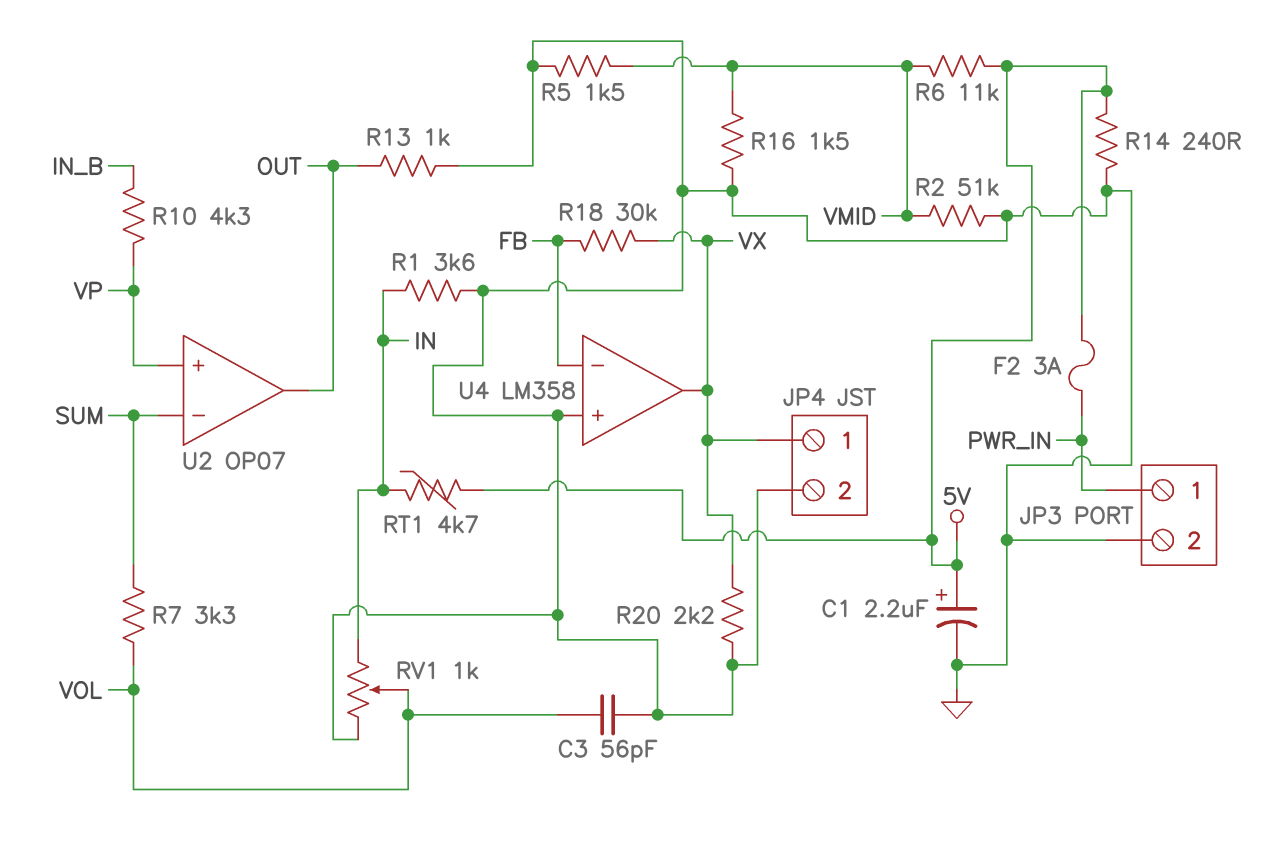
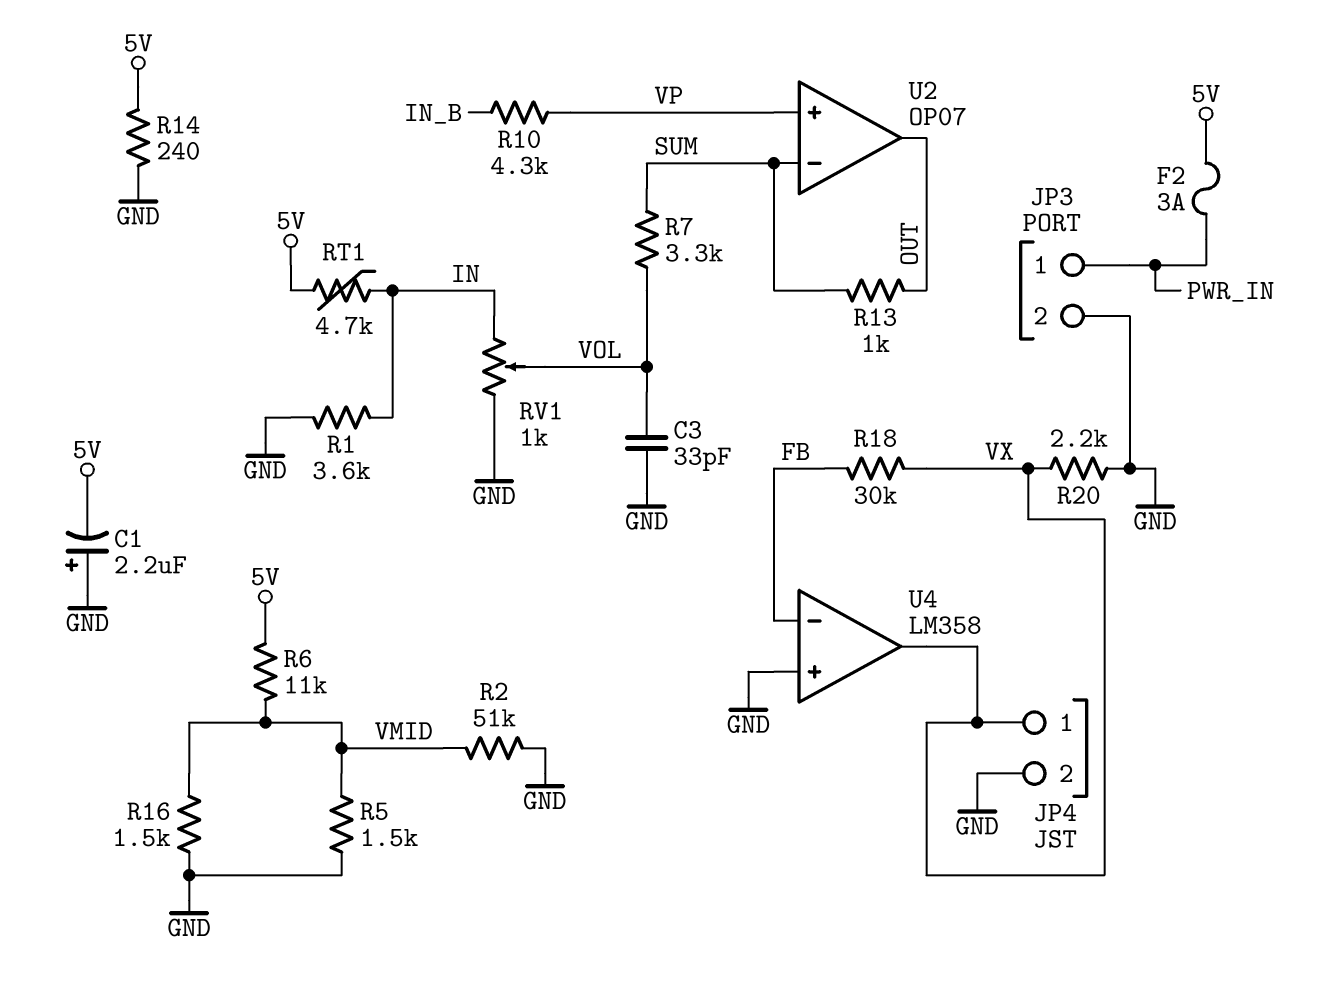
C1: 2.2uF (plus 5V, minus GND) -> 2.2uF (plus GND, minus 5V)
C3: 56pF (GND, VOL) -> 33pF (GND, VOL)
R13: 1k (GND, OUT) -> 1k (OUT, SUM)

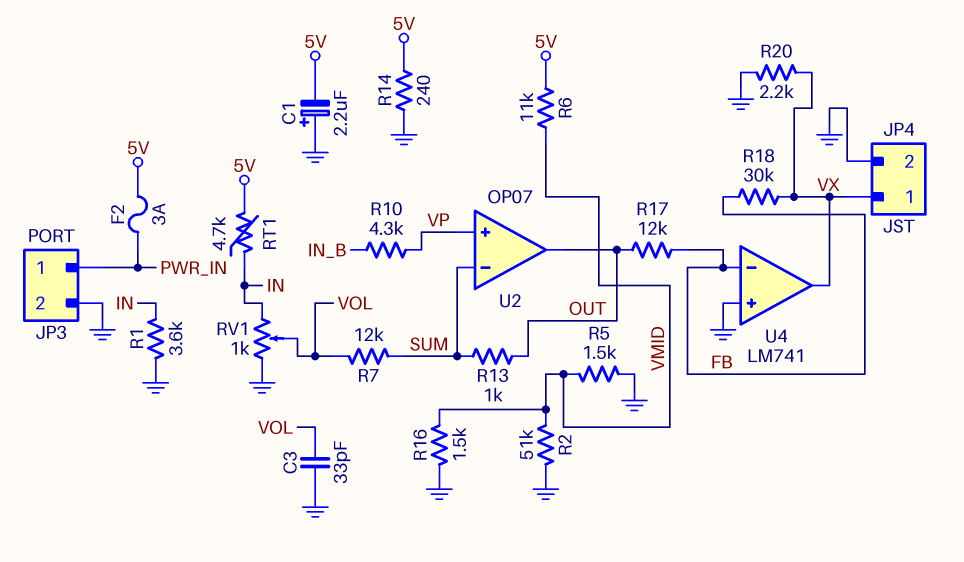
R7: 3.3k (SUM, VOL) -> 12k (SUM, VOL)
R17: none -> 12k (FB, OUT)
U4: LM358 -> LM741

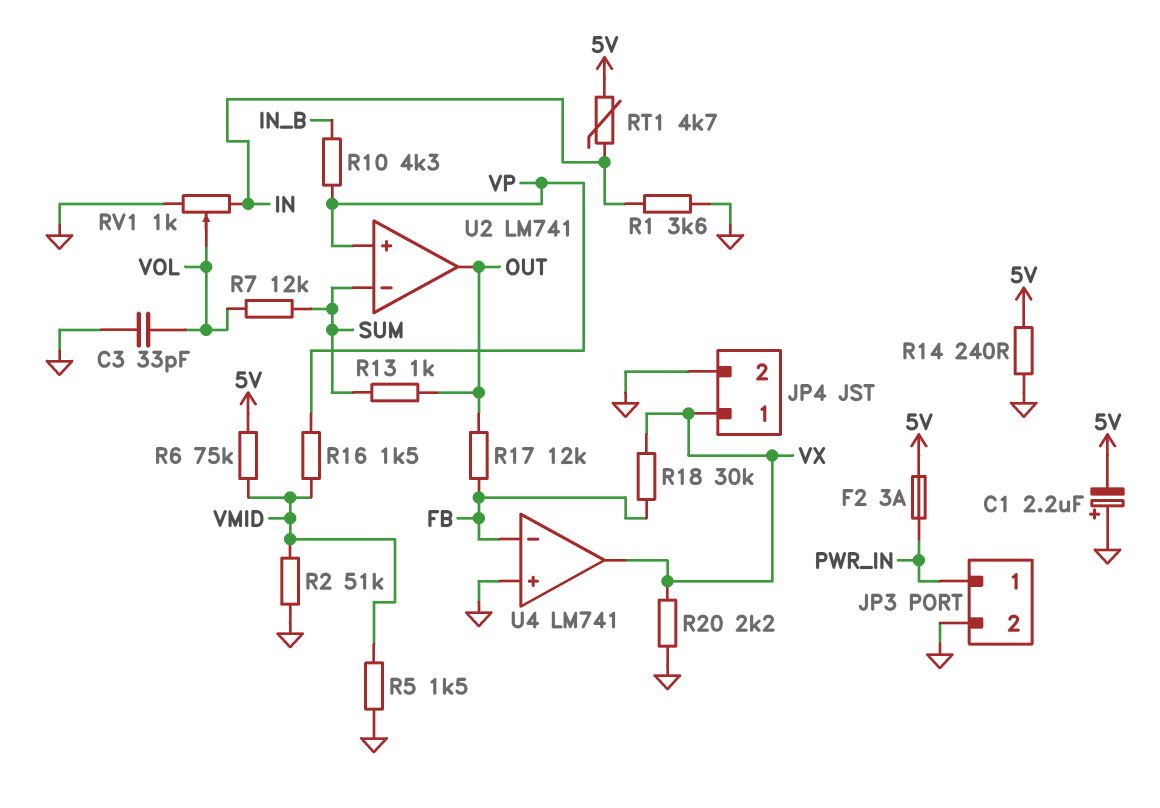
R6: 11k (5V, VMID) -> 75k (5V, VMID)
R16: 1.5k (GND, VMID) -> 1.5k (VMID, VP)
U2: OP07 -> LM741

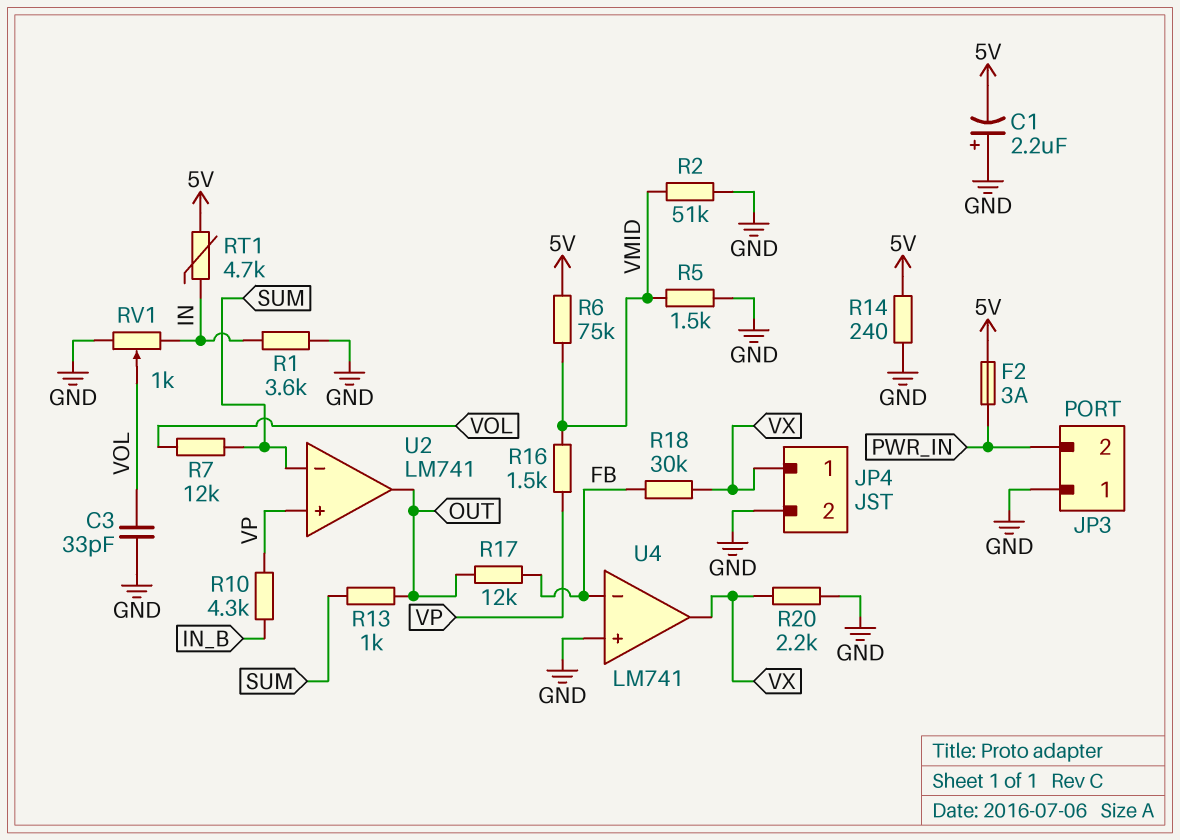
JP3 pin 1: PWR_IN -> GND
JP3 pin 2: GND -> PWR_IN

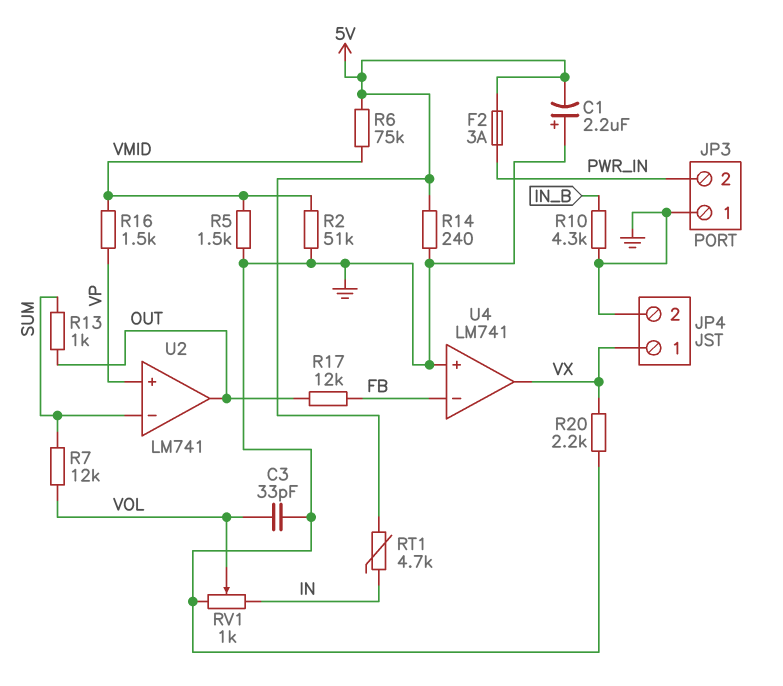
R1: 3.6k (GND, IN) -> none
R10: 4.3k (IN_B, VP) -> 4.3k (GND, IN_B)
R18: 30k (FB, VX) -> none

